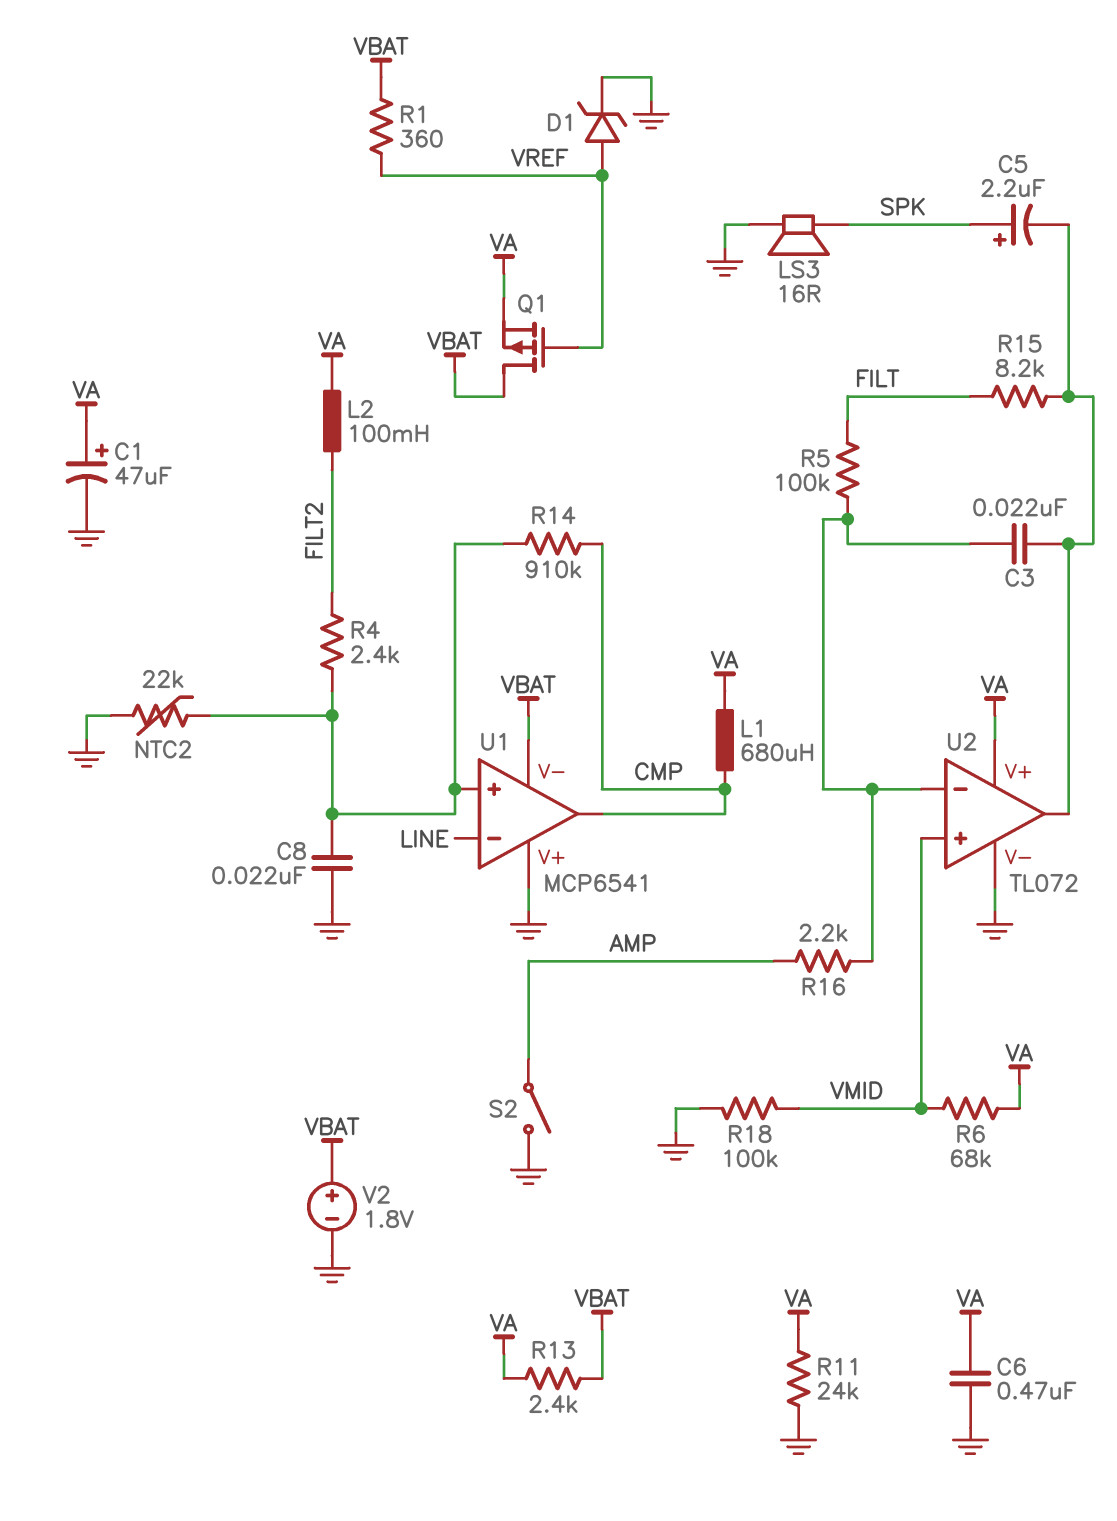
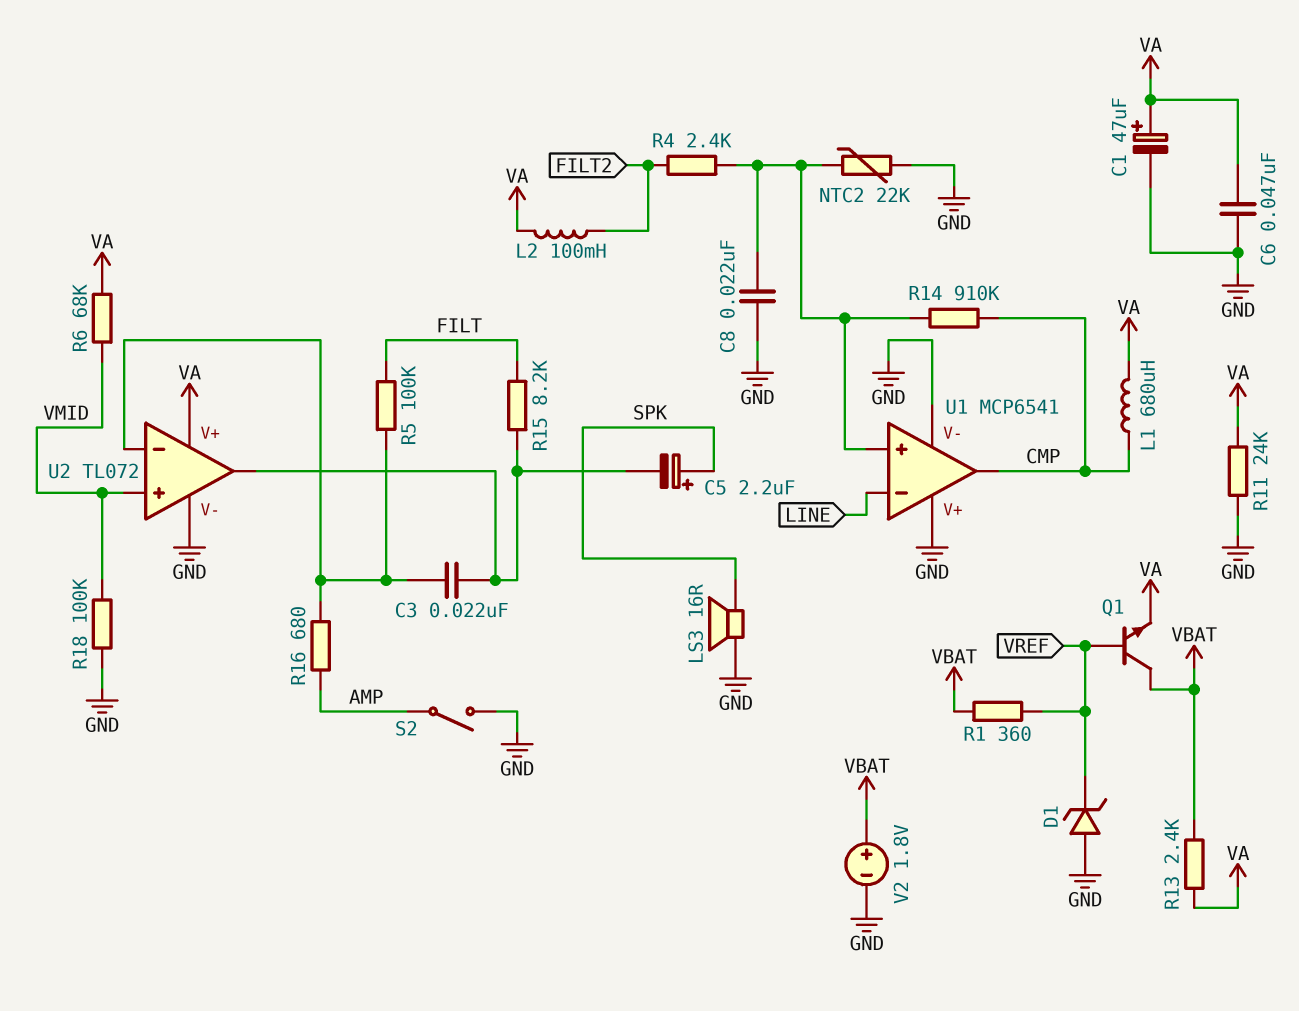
C6: 470nF (GND, VA) -> 47nF (GND, VA)
D1: zener (A VREF, K GND) -> zener (A GND, K VREF)
Q1: PMOS (G VREF, D VBAT, S VA) -> NPN (B VREF, C VBAT, E VA)
R16: 2.2k (AMP, U2/in-) -> 680 (AMP, U2/in-)
U1 pin V-: VBAT -> GND

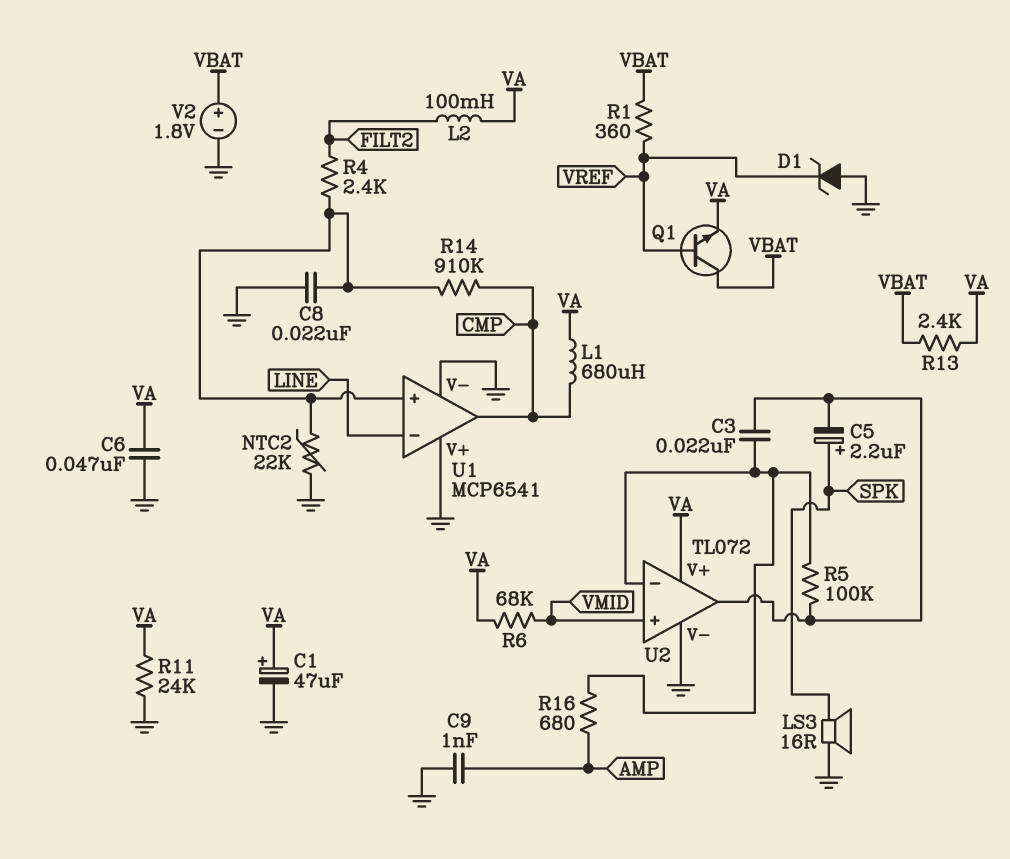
C9: none -> 1nF (AMP, GND)
R5: 100k (FILT, U2/in-) -> 100k (U2/in-, U2/out)
R15: 8.2k (FILT, U2/out) -> none
R18: 100k (GND, VMID) -> none
S2: switch (AMP, GND) -> none

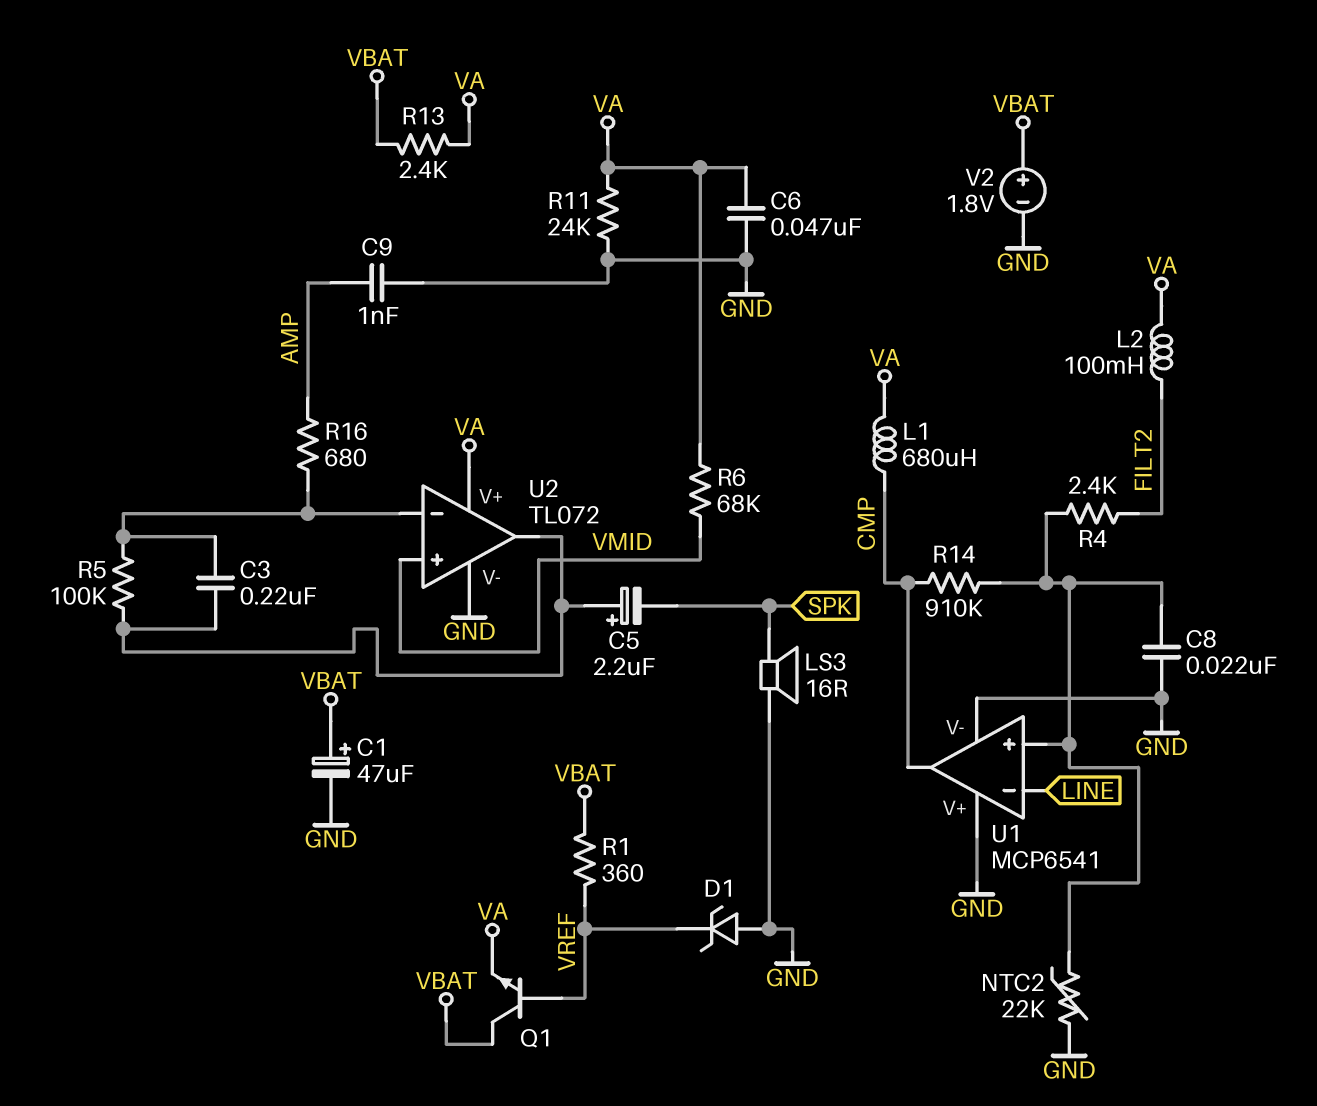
C1: 47uF (plus VA, minus GND) -> 47uF (plus VBAT, minus GND)
C3: 22nF (U2/in-, U2/out) -> 220nF (U2/in-, U2/out)
C5: 2.2uF (plus SPK, minus U2/out) -> 2.2uF (plus U2/out, minus SPK)

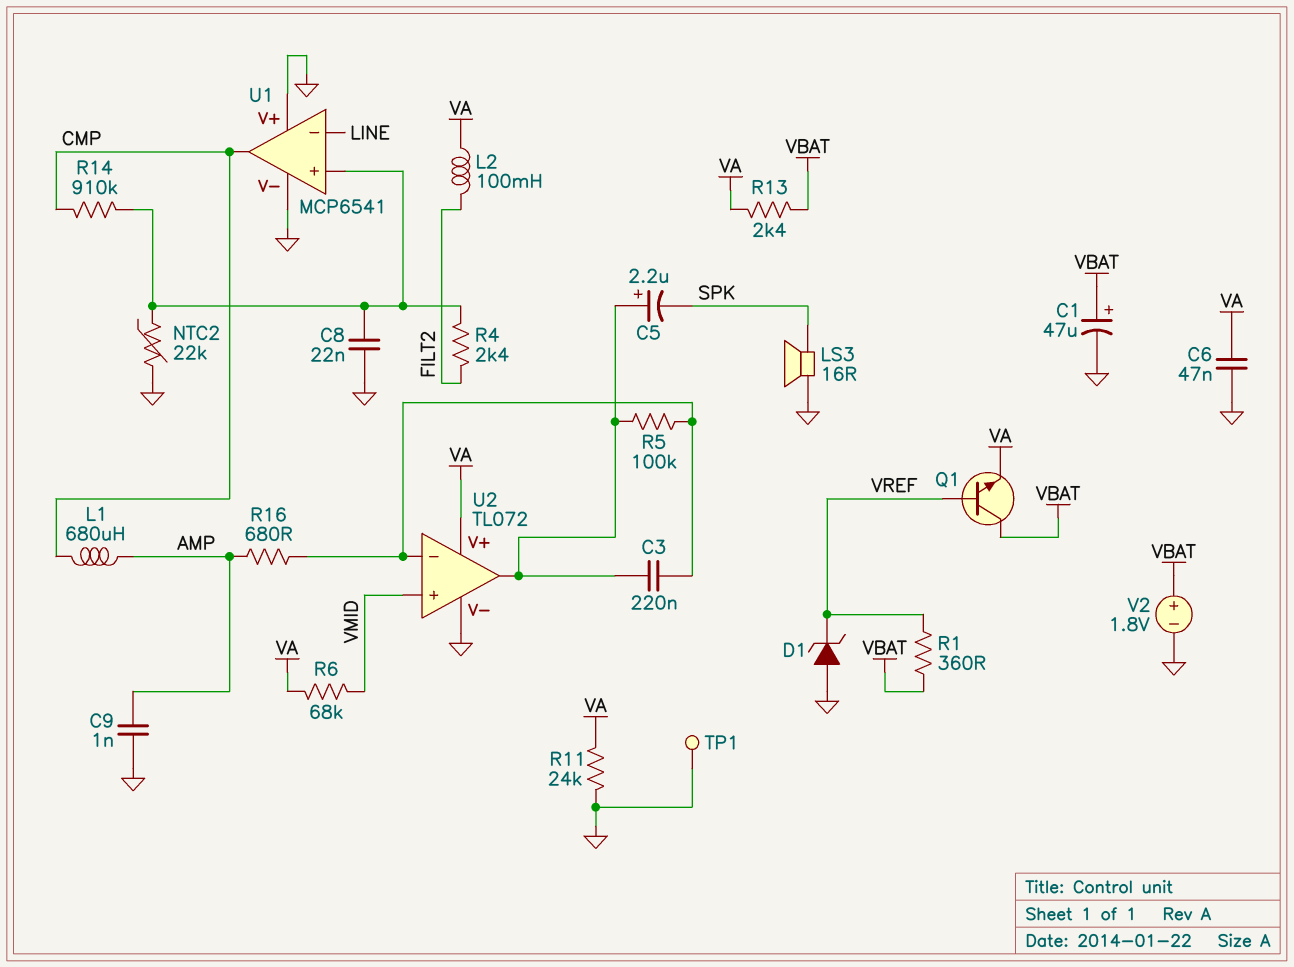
L1: 680uH (CMP, VA) -> 680uH (AMP, CMP)
TP1: none -> test point (GND)

